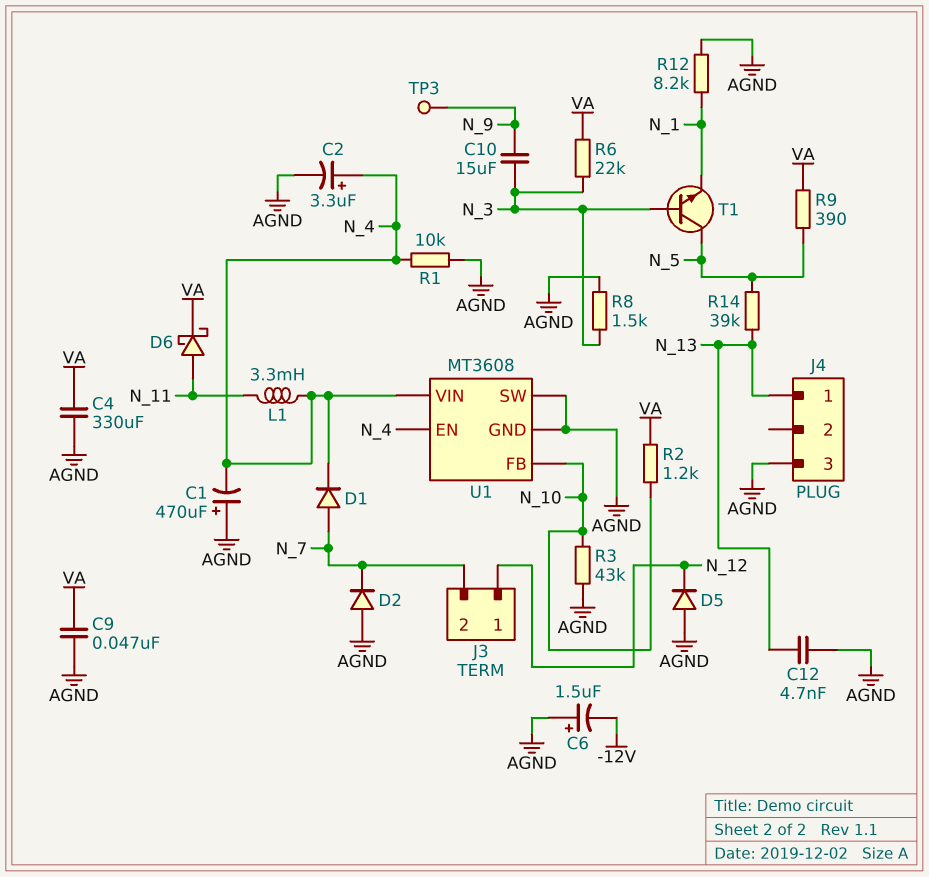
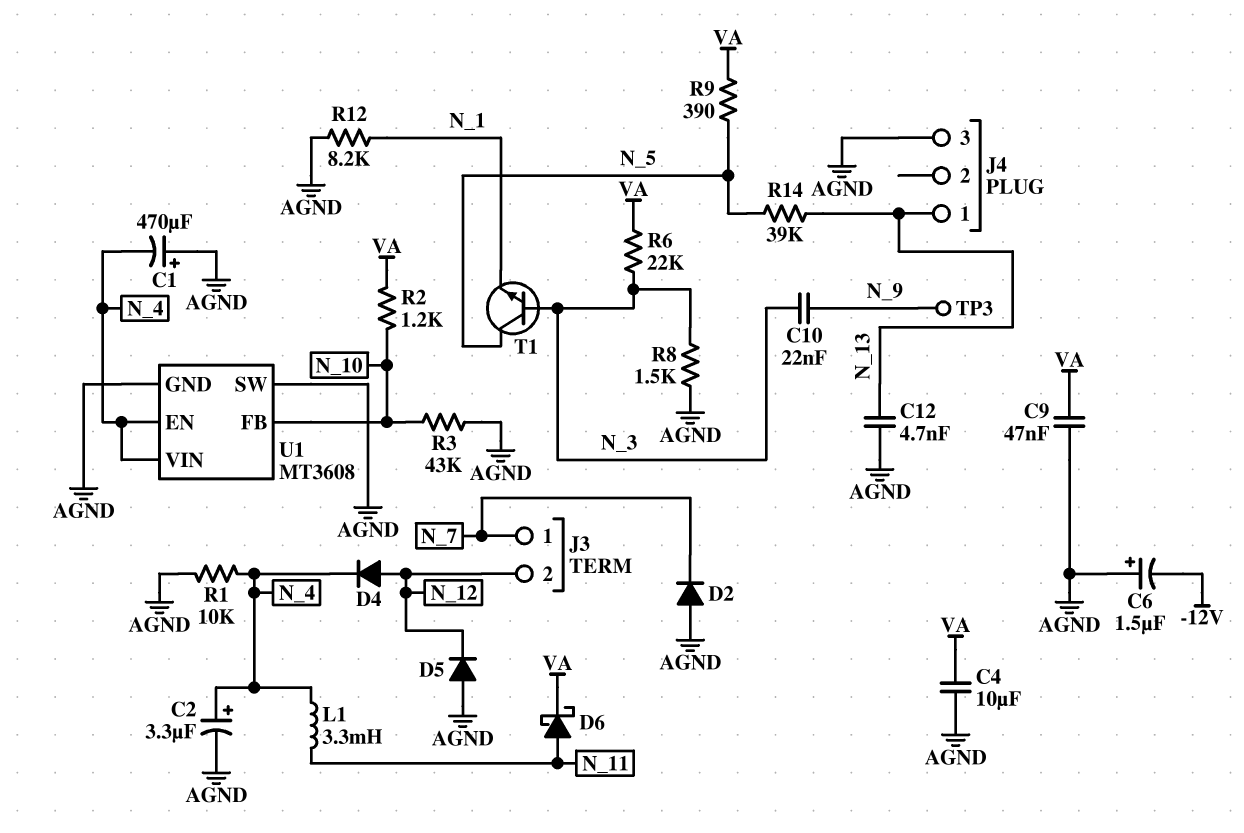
C4: 330uF (AGND, VA) -> 10uF (AGND, VA)
C10: 15uF (N_3, N_9) -> 22nF (N_3, N_9)
D1: diode (A N_7, K N_4) -> none
D4: none -> diode (A N_12, K N_4)
J3 pin 1: N_12 -> N_7
J3 pin 2: N_7 -> N_12

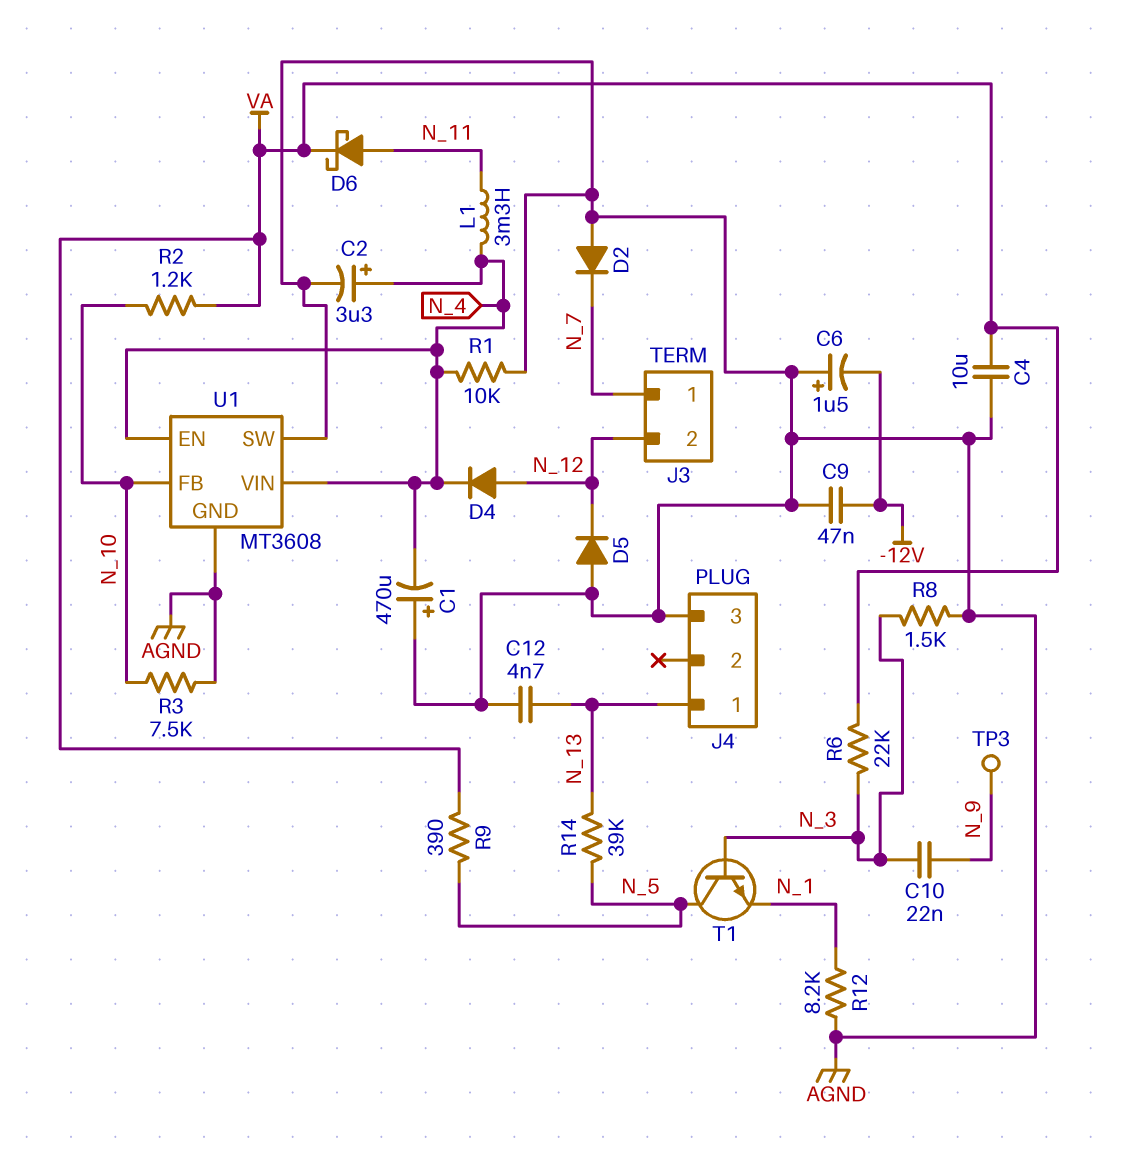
C9: 47nF (AGND, VA) -> 47nF (-12V, AGND)
R3: 43k (AGND, N_10) -> 7.5k (AGND, N_10)

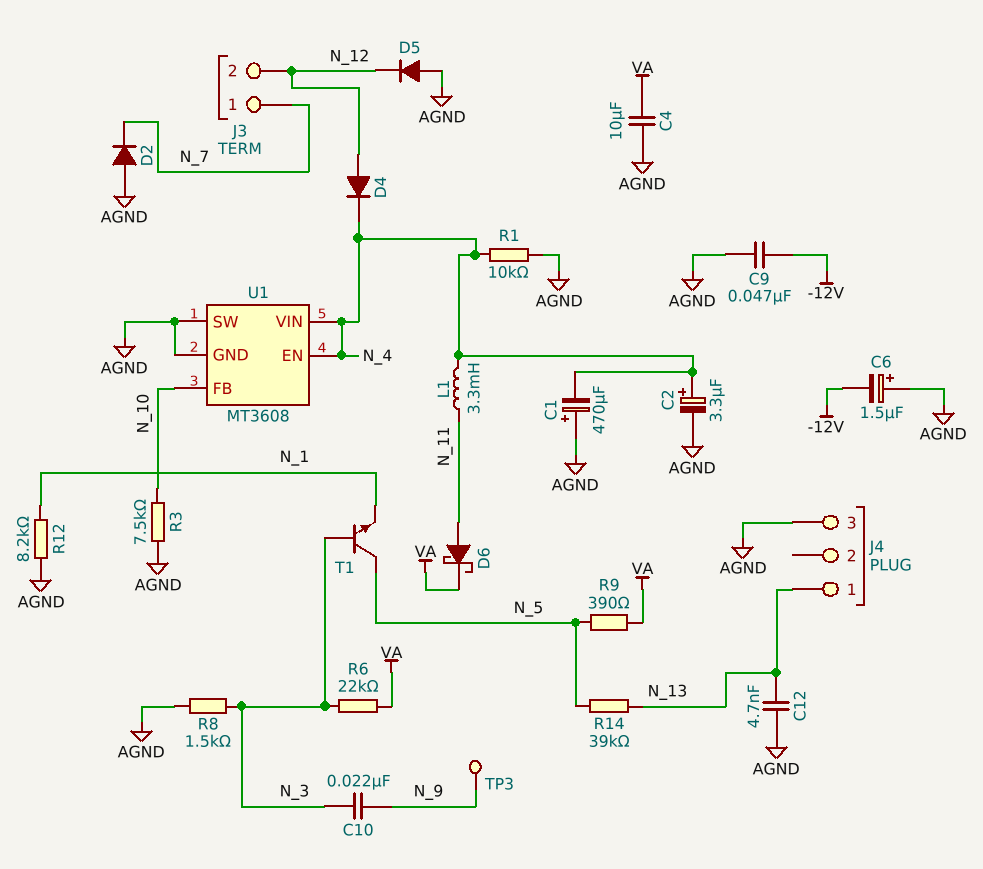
R2: 1.2k (N_10, VA) -> none

